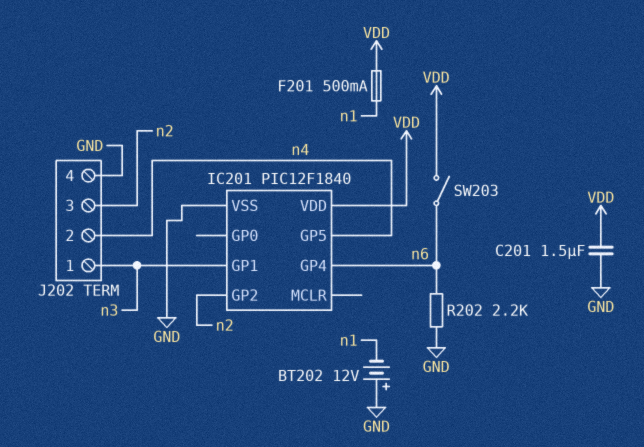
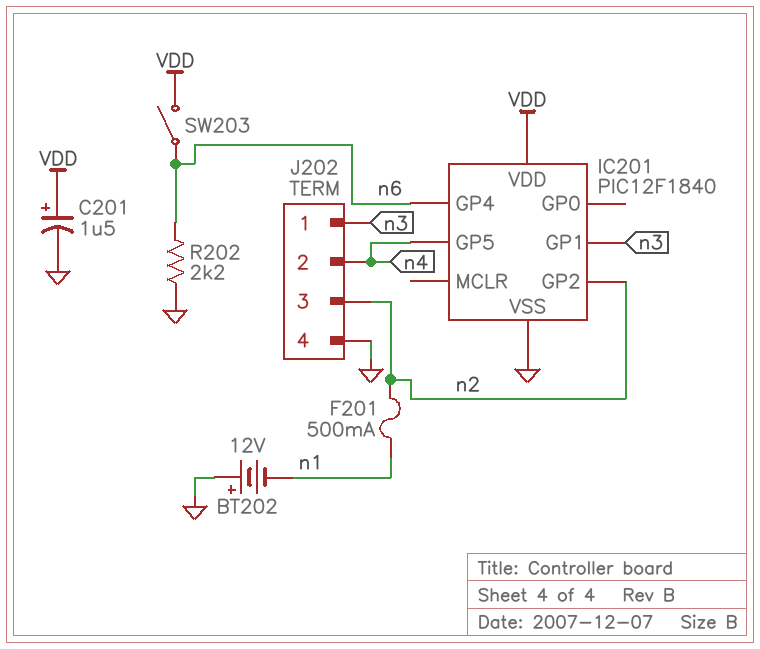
C201: 1.5uF (GND, VDD) -> 1.5uF (plus VDD, minus GND)
F201: 500mA (VDD, n1) -> 500mA (n1, n2)

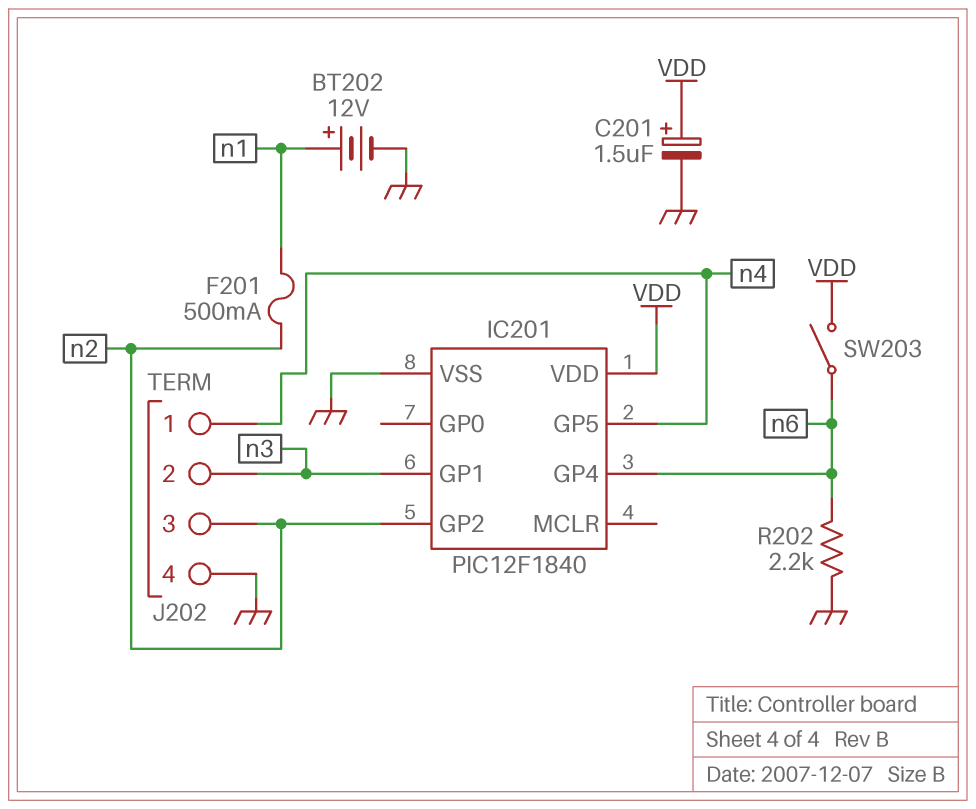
BT202: 12V (plus GND, minus n1) -> 12V (plus n1, minus GND)
J202 pin 1: n3 -> n4
J202 pin 2: n4 -> n3

